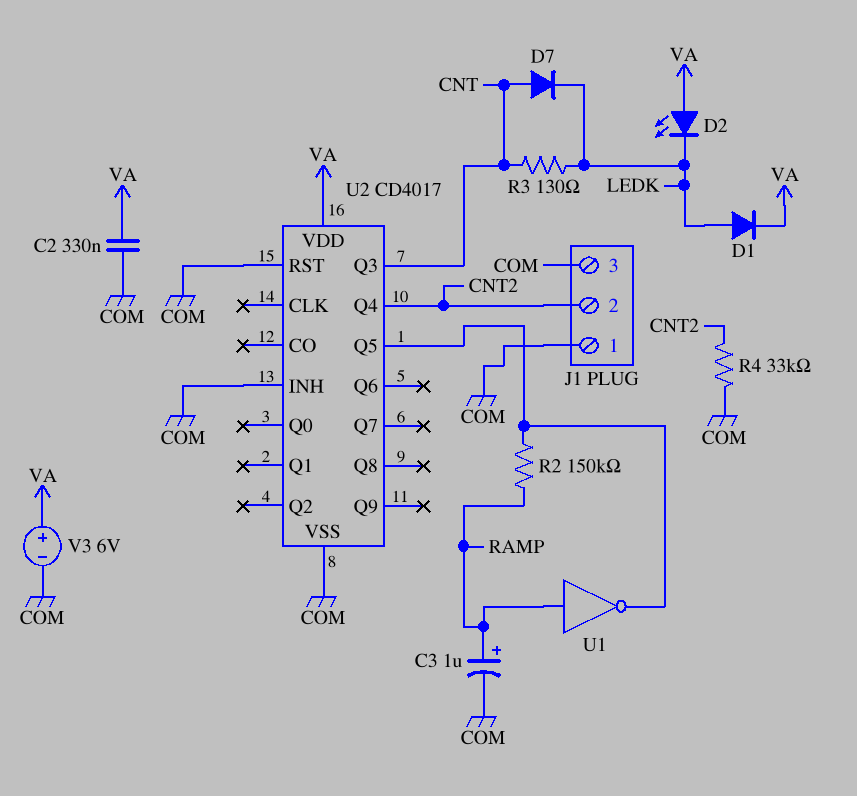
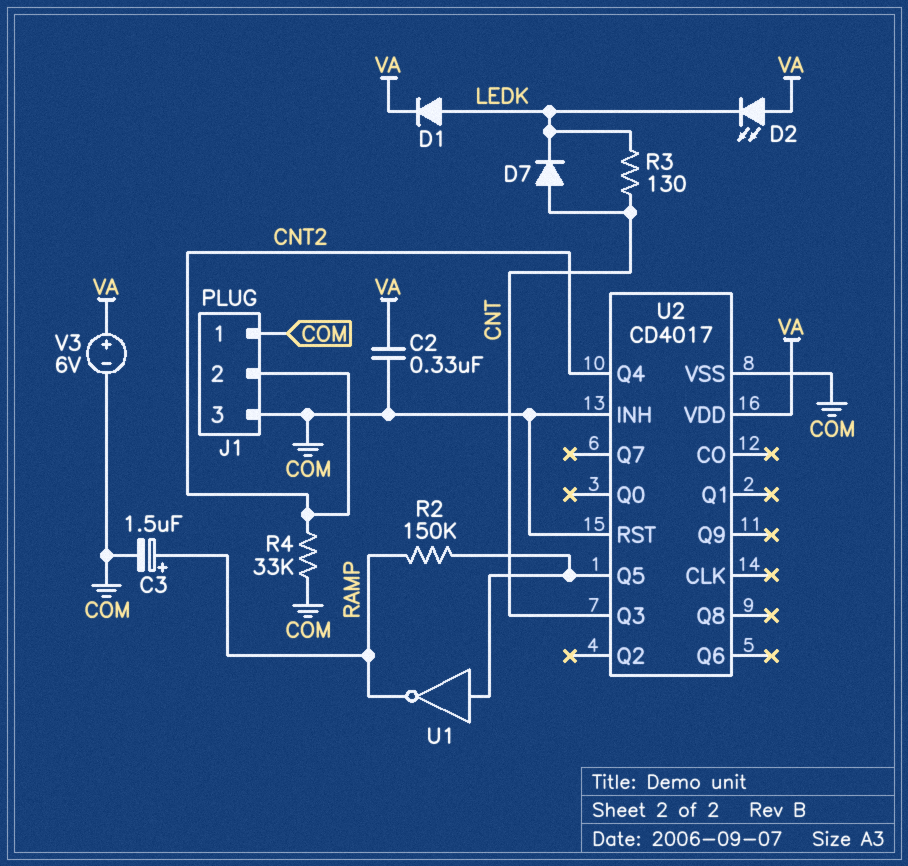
C3: 1uF (plus RAMP, minus COM) -> 1.5uF (plus RAMP, minus COM)
U1: NOT (in RAMP, out U2/Q5) -> NOT (in U2/Q5, out RAMP)

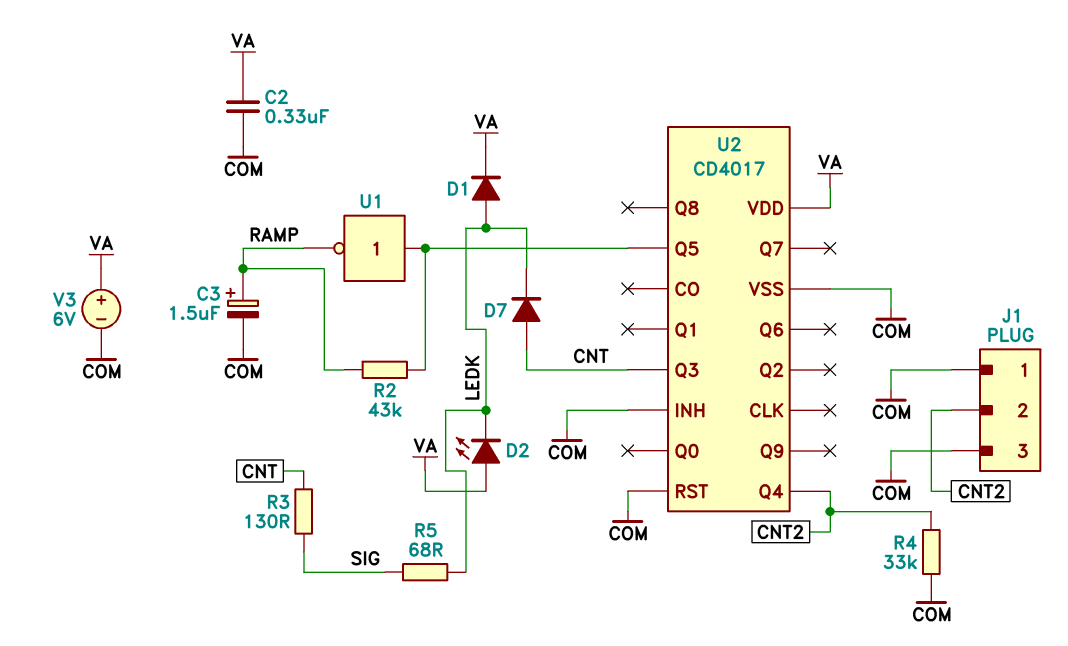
R2: 150k (RAMP, U2/Q5) -> 43k (RAMP, U2/Q5)
R3: 130 (CNT, LEDK) -> 130 (CNT, SIG)
R5: none -> 68 (LEDK, SIG)

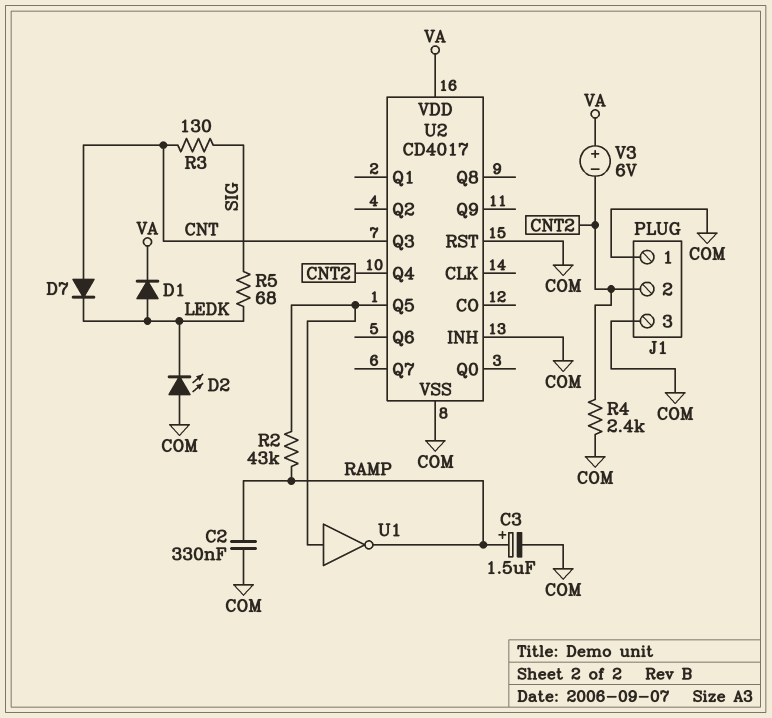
C2: 330nF (COM, VA) -> 330nF (COM, RAMP)
D2: LED (A VA, K LEDK) -> LED (A COM, K LEDK)
R4: 33k (CNT2, COM) -> 2.4k (CNT2, COM)
V3: 6V (plus VA, minus COM) -> 6V (plus VA, minus CNT2)

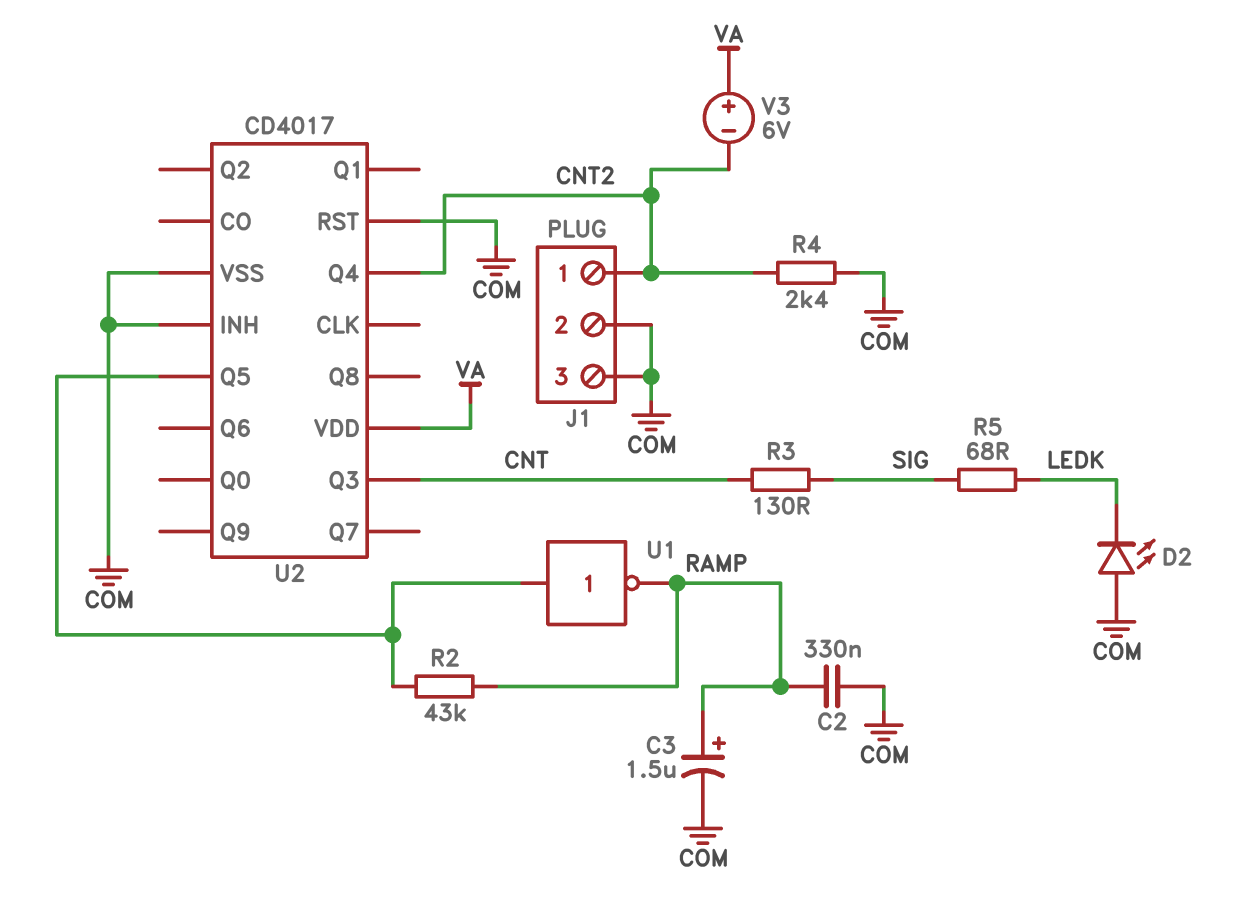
D1: diode (A LEDK, K VA) -> none
D7: diode (A CNT, K LEDK) -> none
J1 pin 1: COM -> CNT2
J1 pin 2: CNT2 -> COM

